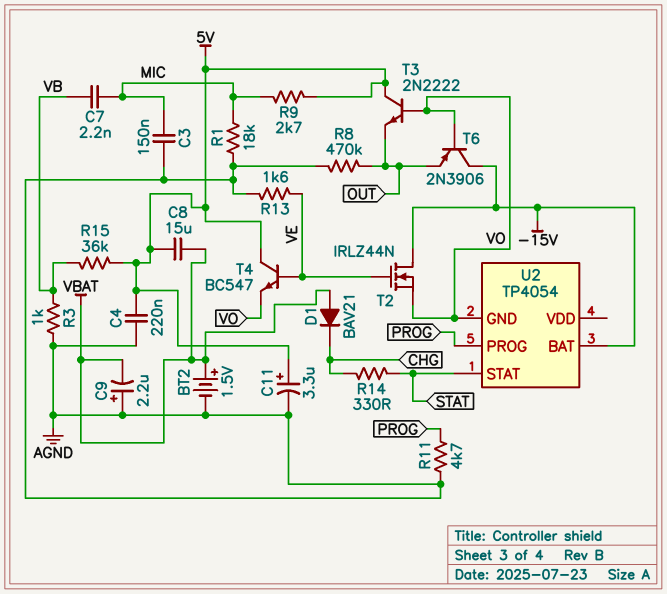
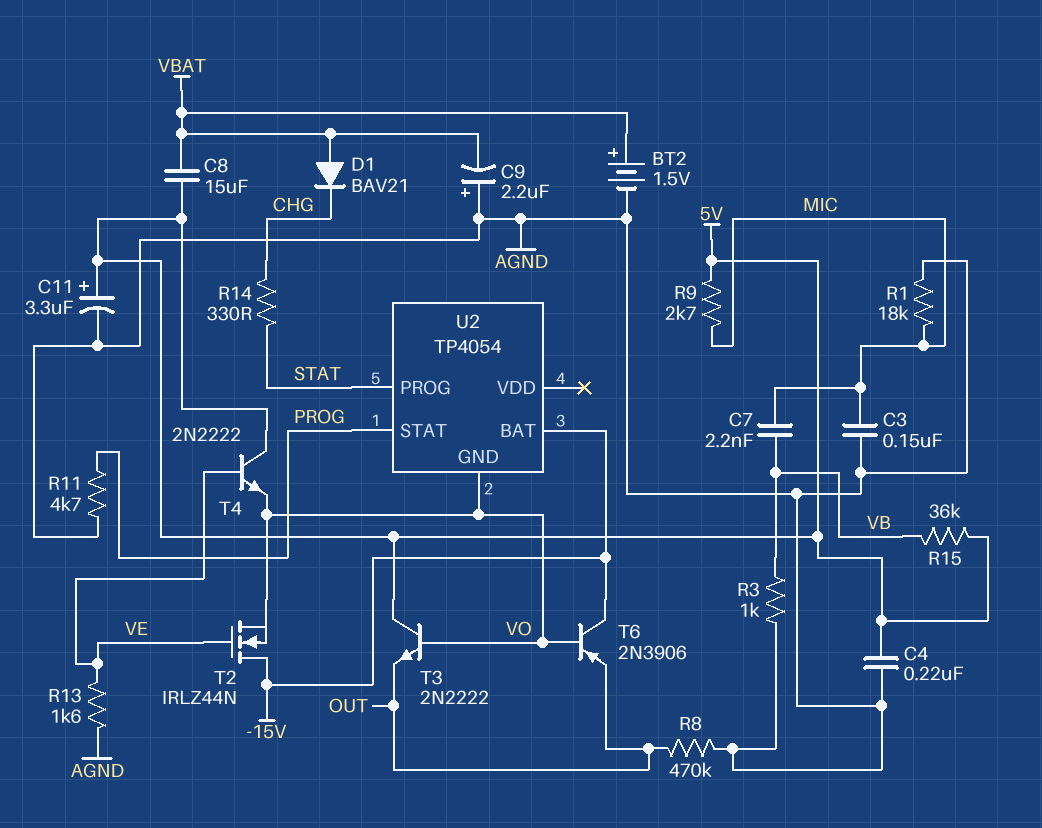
T4: NPN BC547 (B VE, C 5V, E VO) -> NPN 2N2222 (B VE, C 5V, E VO)
U2 pin PROG: PROG -> STAT
U2 pin STAT: STAT -> PROG

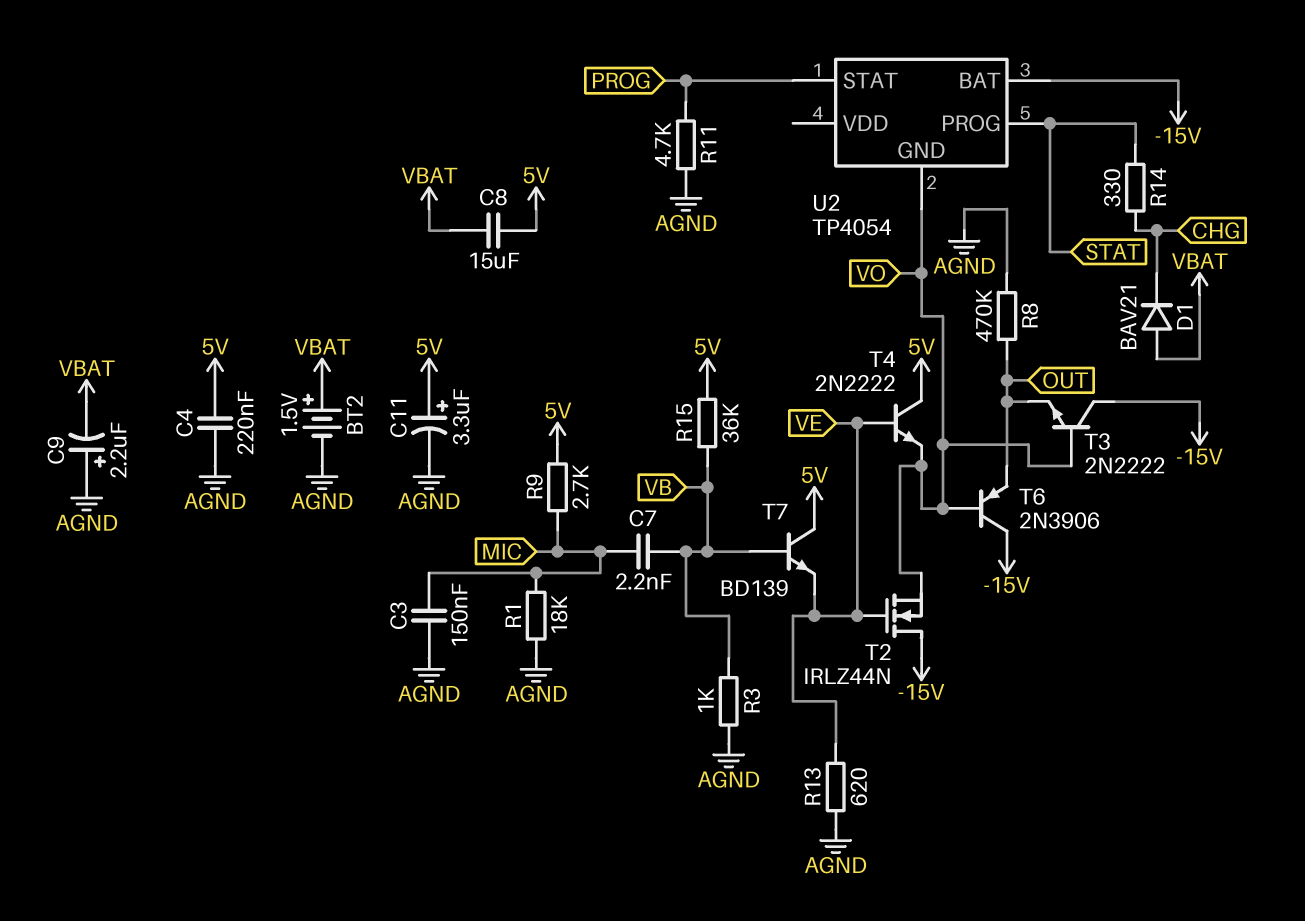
R13: 1.6k (AGND, VE) -> 620 (AGND, VE)
T3: NPN 2N2222 (B VO, C 5V, E OUT) -> NPN 2N2222 (B VO, C -15V, E OUT)
T7: none -> NPN BD139 (B VB, C 5V, E VE)

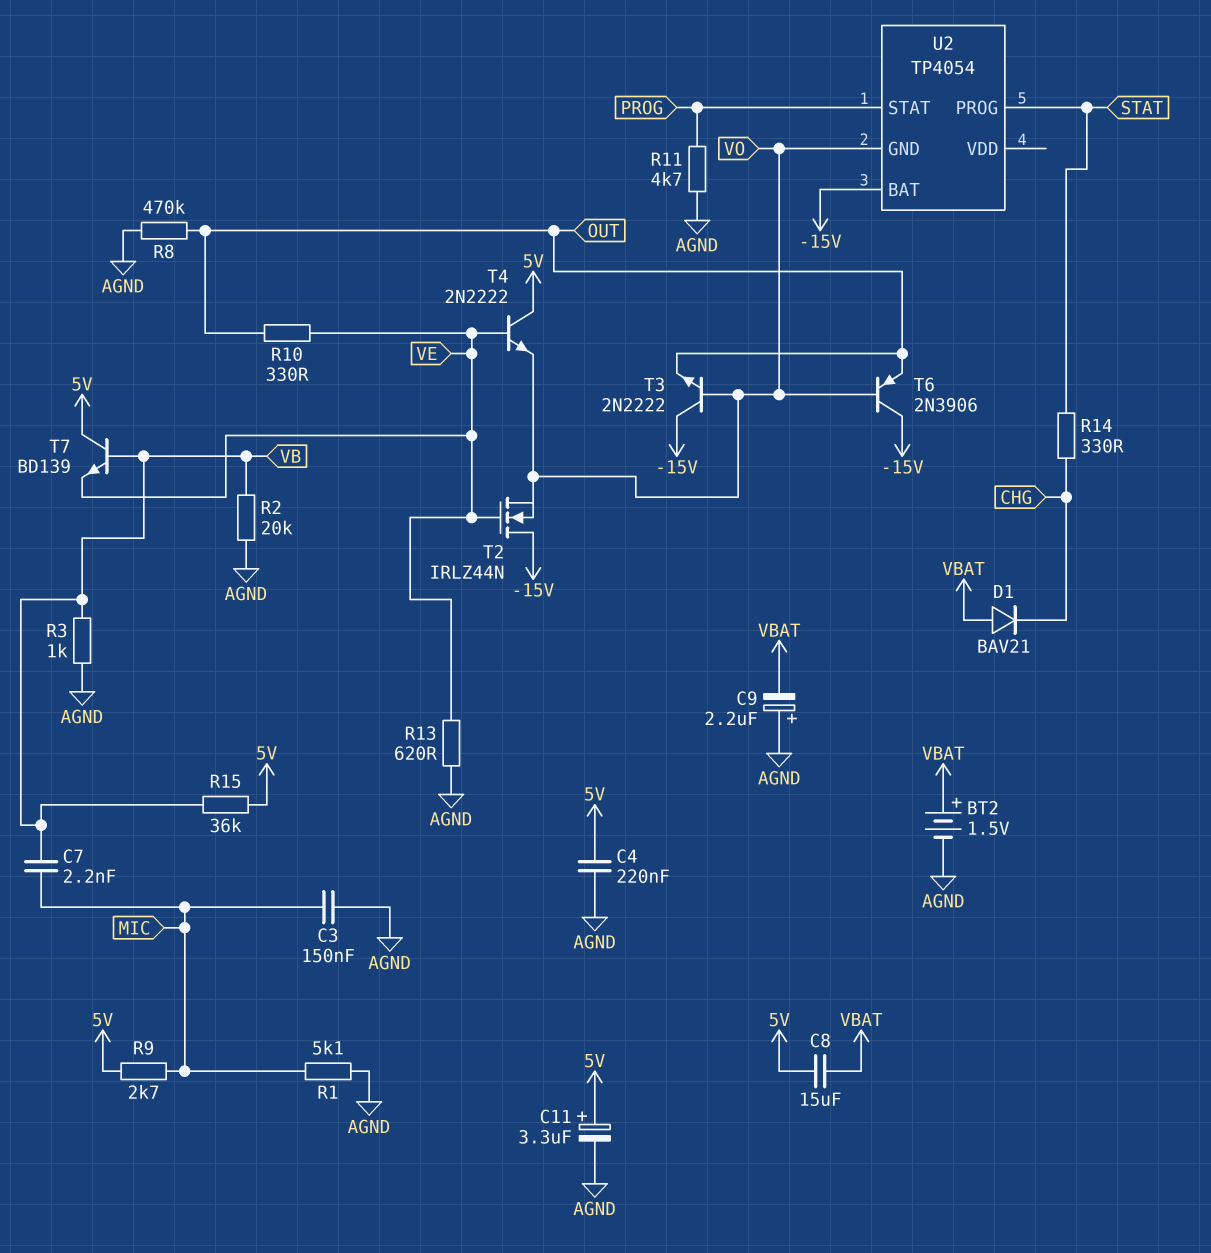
R1: 18k (AGND, MIC) -> 5.1k (AGND, MIC)
R2: none -> 20k (AGND, VB)
R10: none -> 330 (OUT, VE)

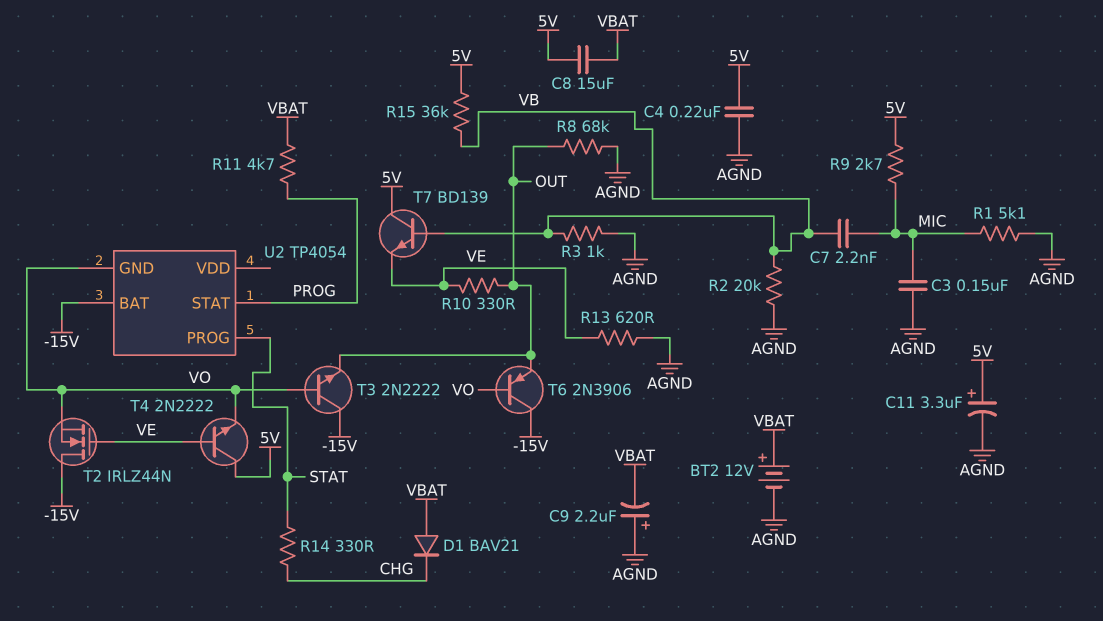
BT2: 1.5V (plus VBAT, minus AGND) -> 12V (plus VBAT, minus AGND)
R8: 470k (AGND, OUT) -> 68k (AGND, OUT)
R11: 4.7k (AGND, PROG) -> 4.7k (PROG, VBAT)

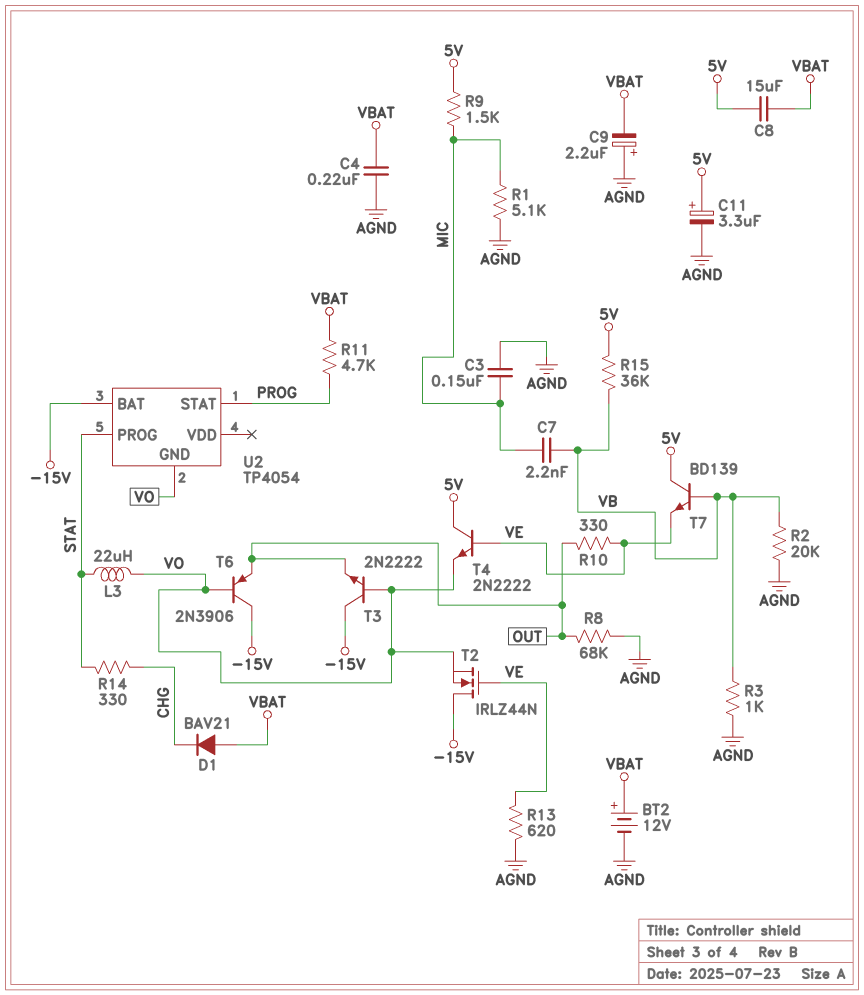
C4: 220nF (5V, AGND) -> 220nF (AGND, VBAT)
L3: none -> 22uH (STAT, VO)
R9: 2.7k (5V, MIC) -> 1.5k (5V, MIC)

